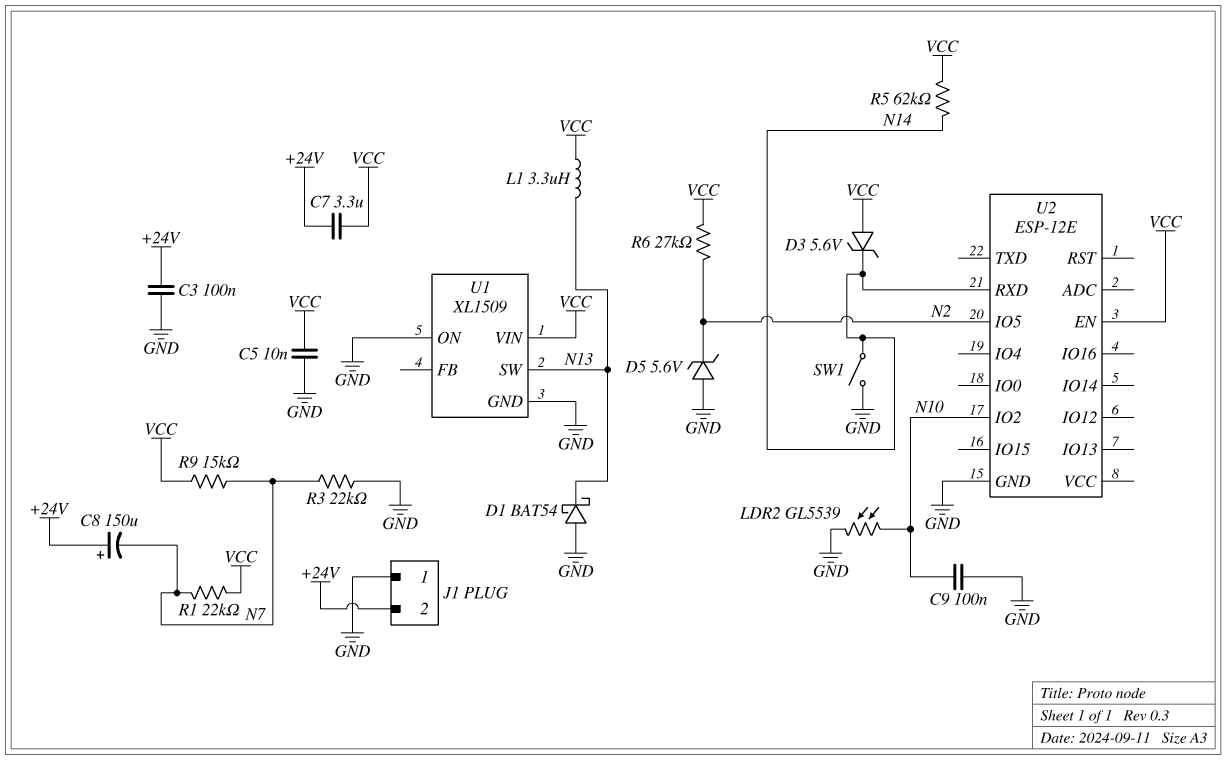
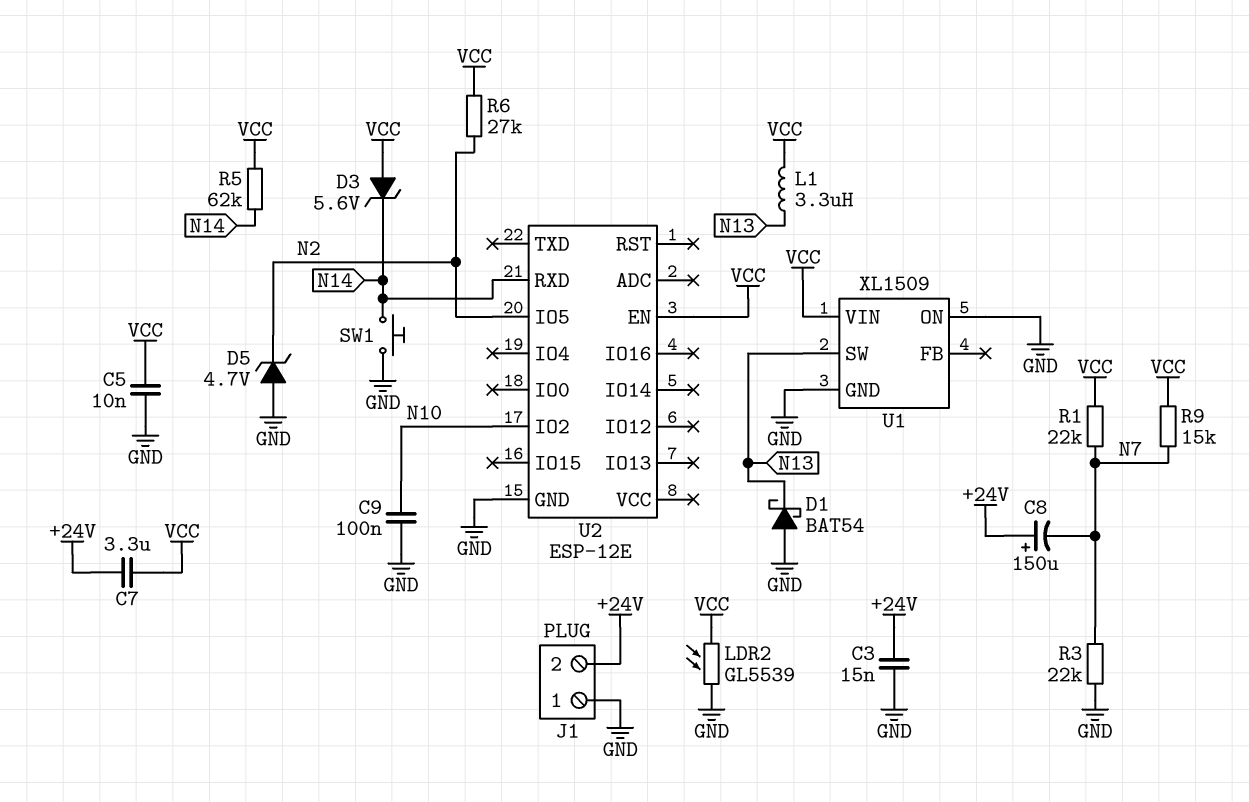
C3: 100nF (+24V, GND) -> 15nF (+24V, GND)
D5: zener 5.6V (A GND, K N2) -> zener 4.7V (A GND, K N2)
LDR2: GL5539 (GND, N10) -> GL5539 (GND, VCC)
SW1: switch (GND, N14) -> button (GND, N14)

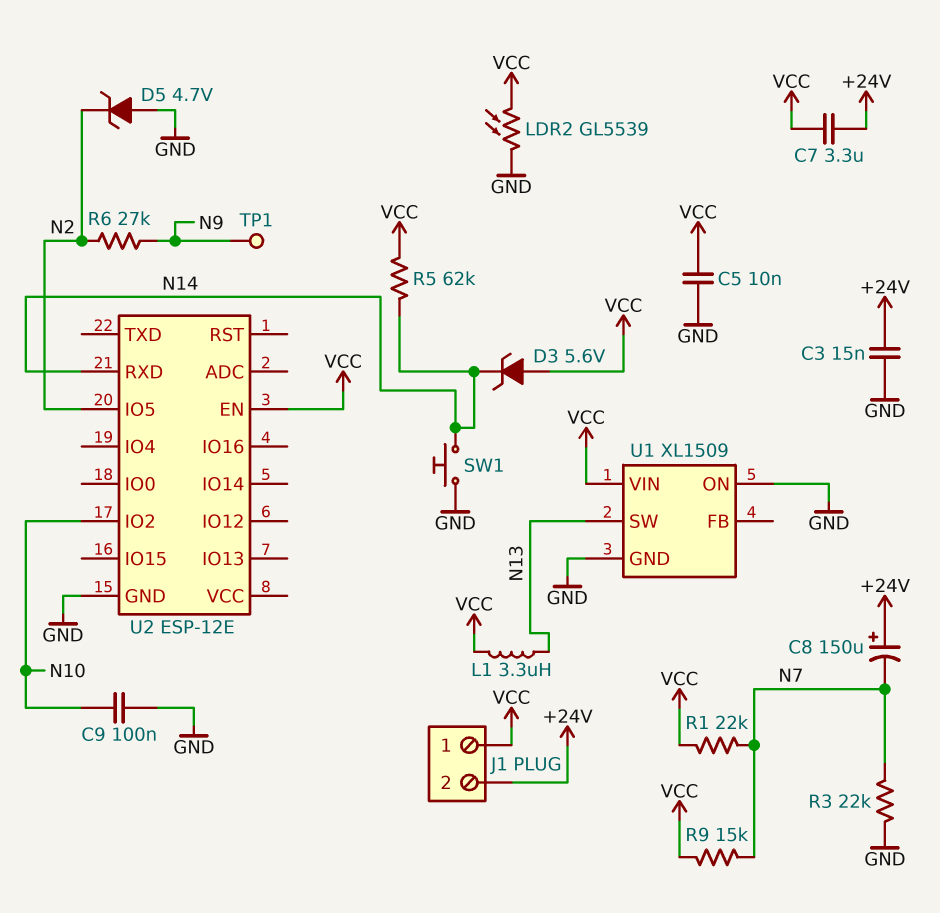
D1: schottky BAT54 (A GND, K N13) -> none
J1 pin 1: GND -> VCC
R6: 27k (N2, VCC) -> 27k (N2, N9)
TP1: none -> test point (N9)

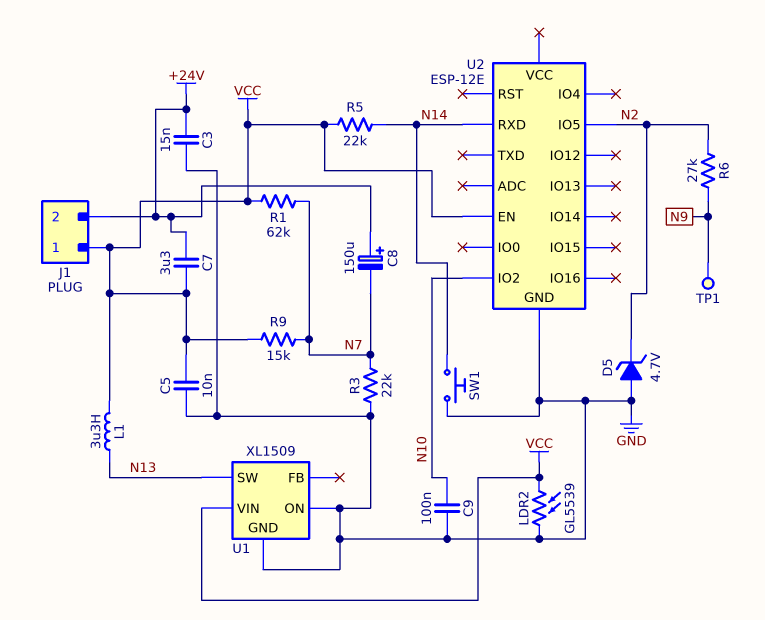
D3: zener 5.6V (A VCC, K N14) -> none
R1: 22k (N7, VCC) -> 62k (N7, VCC)
R5: 62k (N14, VCC) -> 22k (N14, VCC)

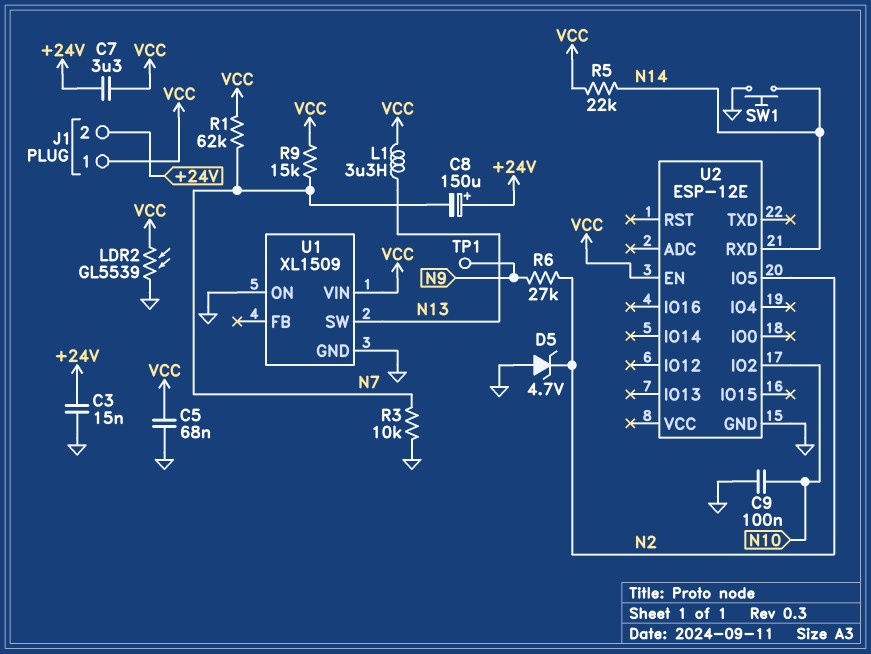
C5: 10nF (GND, VCC) -> 68nF (GND, VCC)
R3: 22k (GND, N7) -> 10k (GND, N7)

